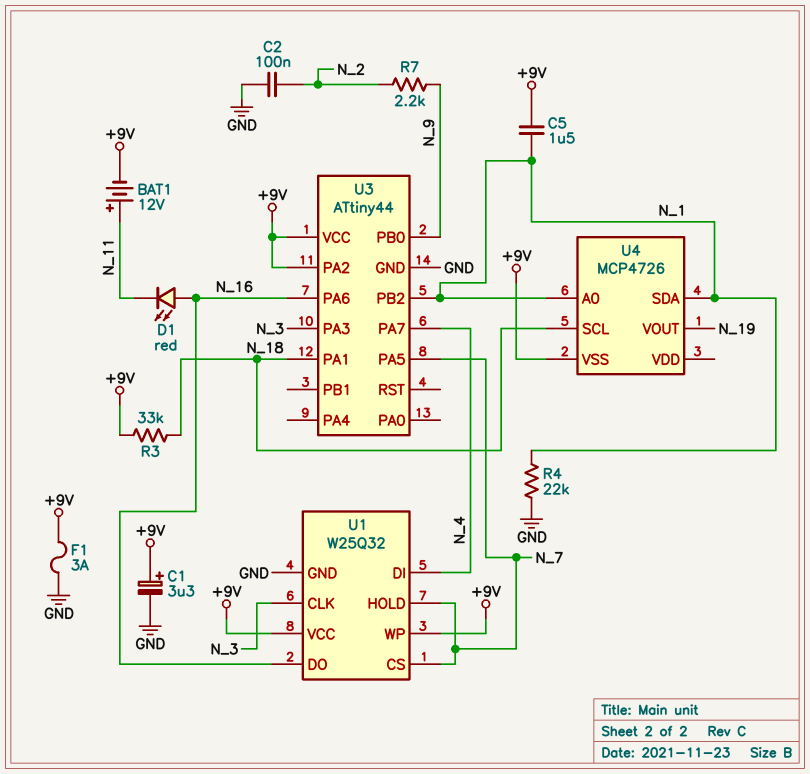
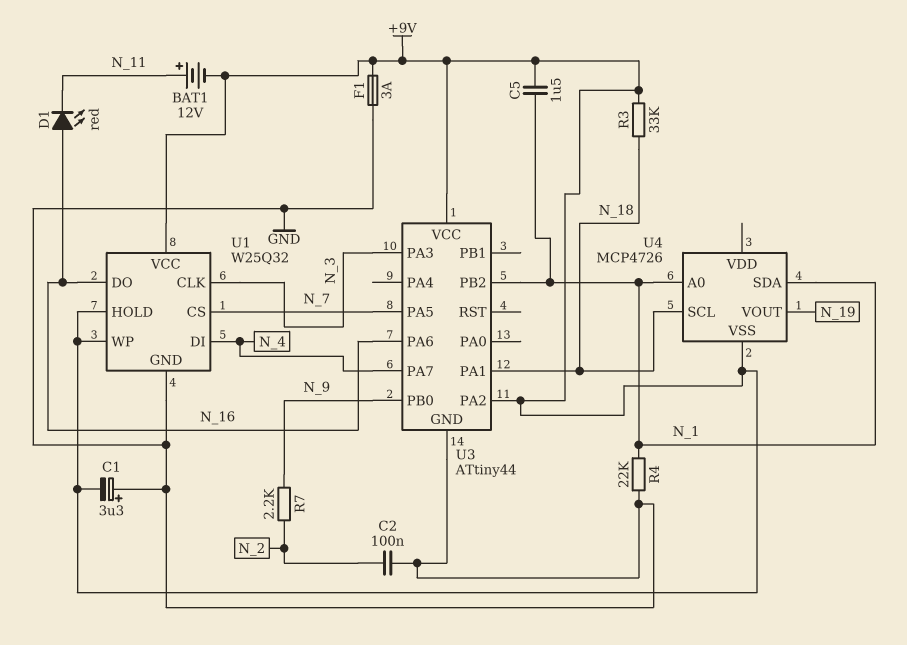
C1: 3.3uF (plus +9V, minus GND) -> 3.3uF (plus GND, minus +9V)
U1 pin HOLD: N_7 -> +9V

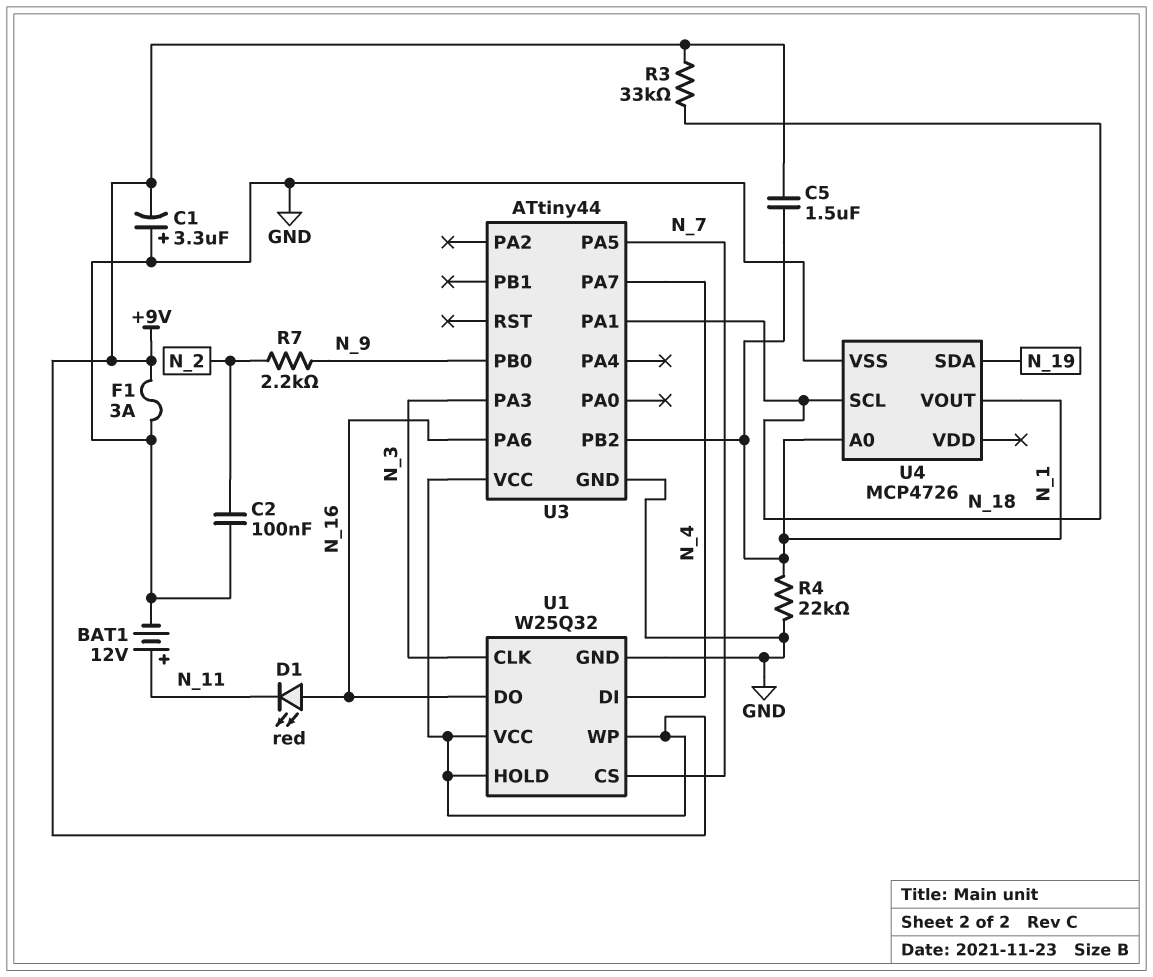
BAT1: 12V (plus N_11, minus +9V) -> 12V (plus N_11, minus GND)
U3 pin PA2: +9V -> none
U4 pin SDA: N_1 -> N_19
U4 pin VOUT: N_19 -> N_1
U4 pin VSS: +9V -> GND

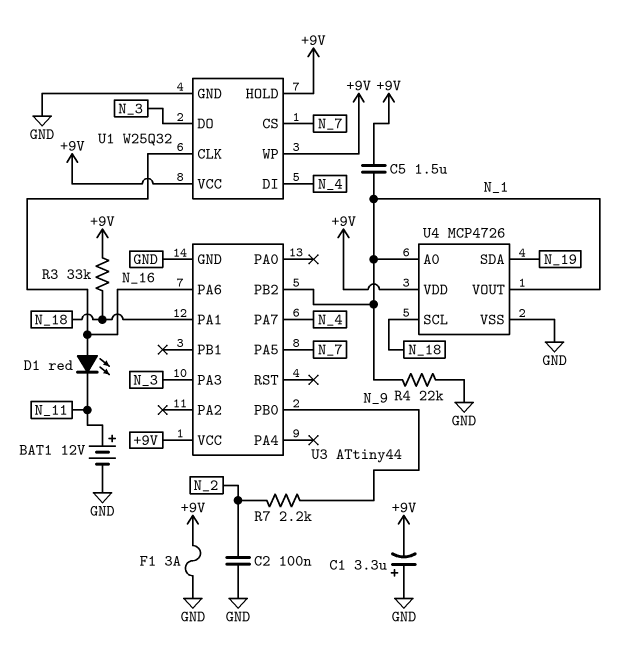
U1 pin CLK: N_3 -> N_16
U1 pin DO: N_16 -> N_3
U4 pin VDD: none -> +9V

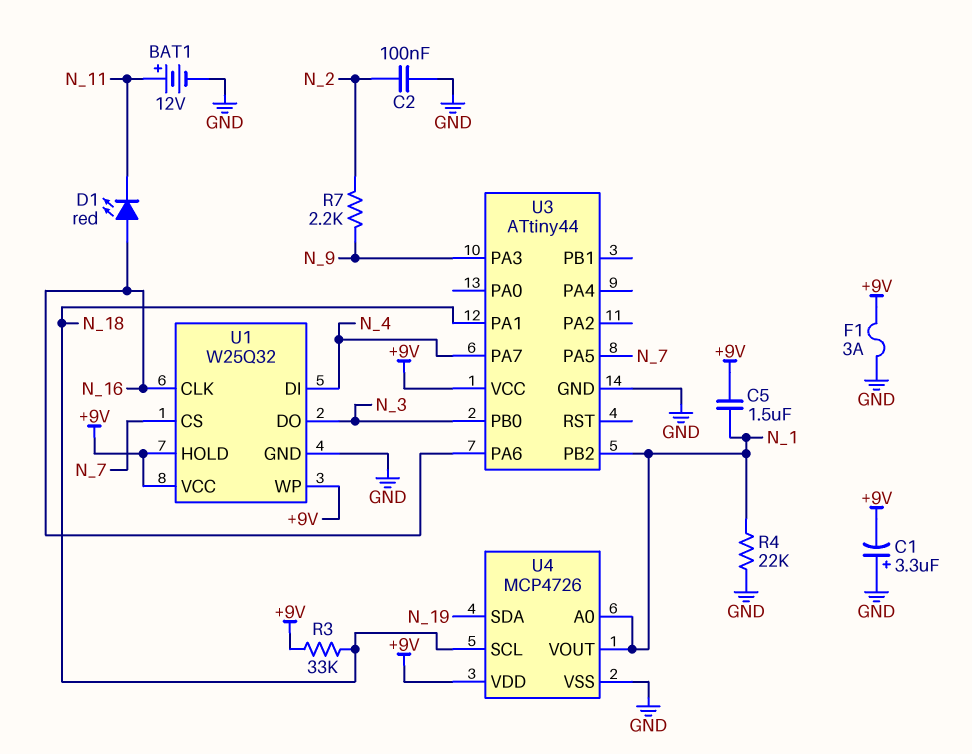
U3 pin PA3: N_3 -> N_9
U3 pin PB0: N_9 -> N_3

